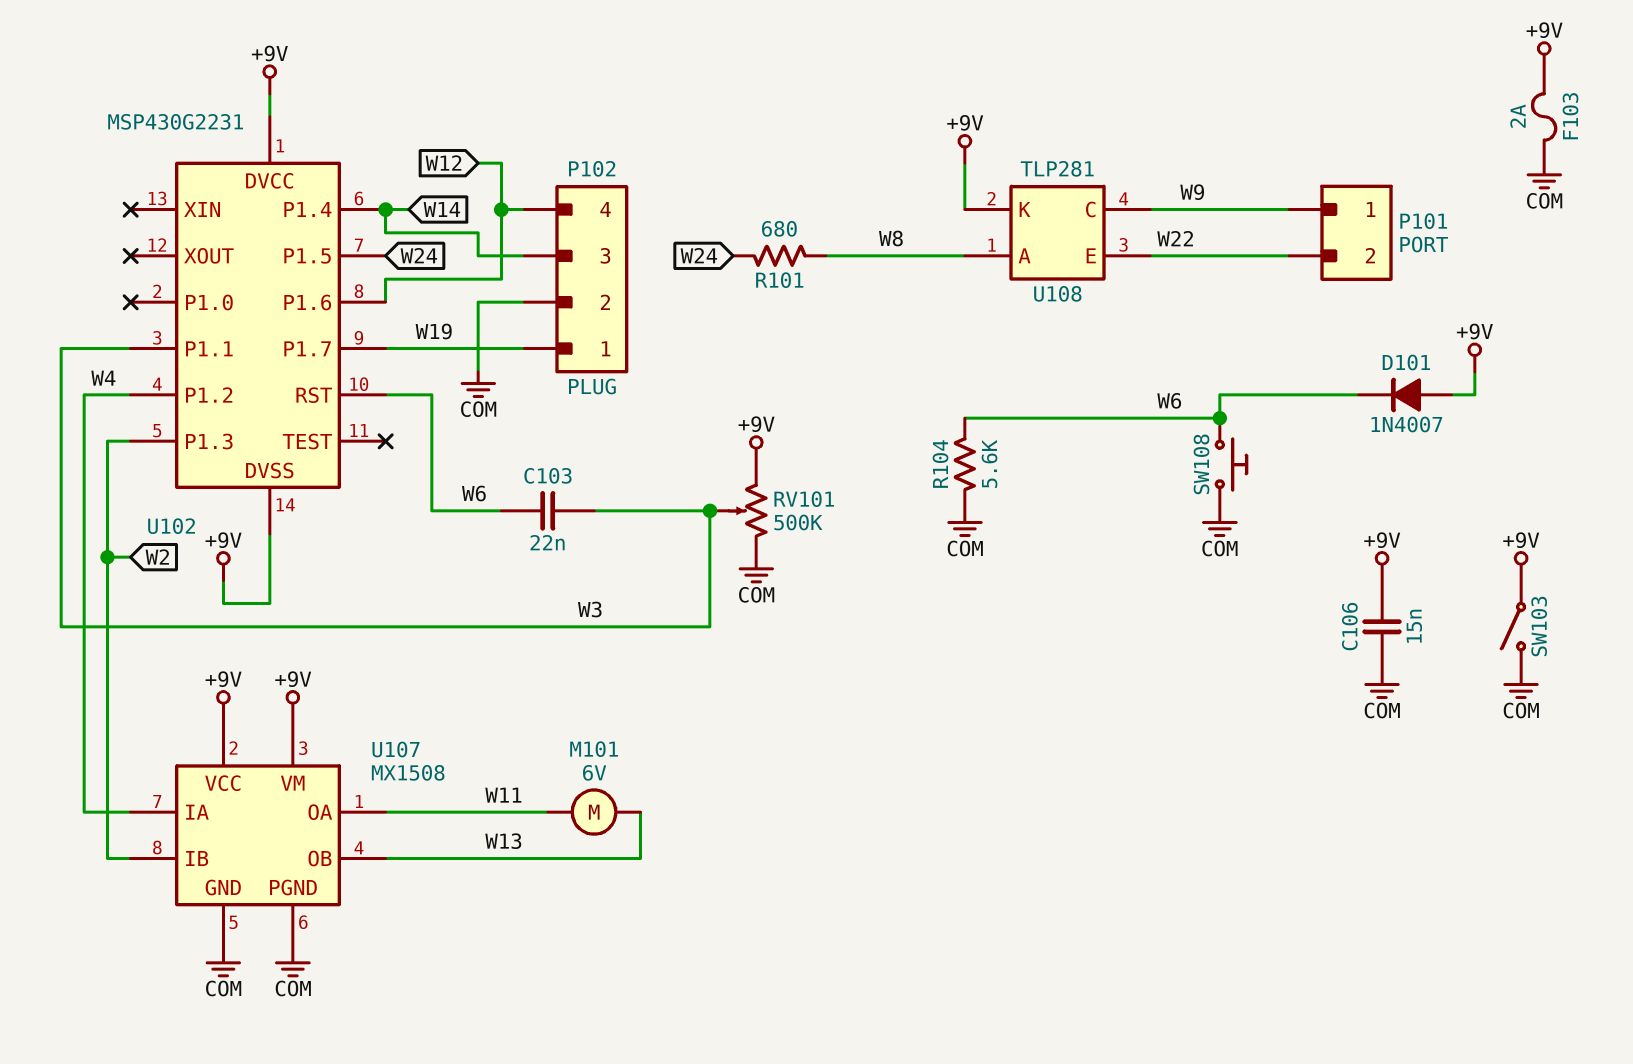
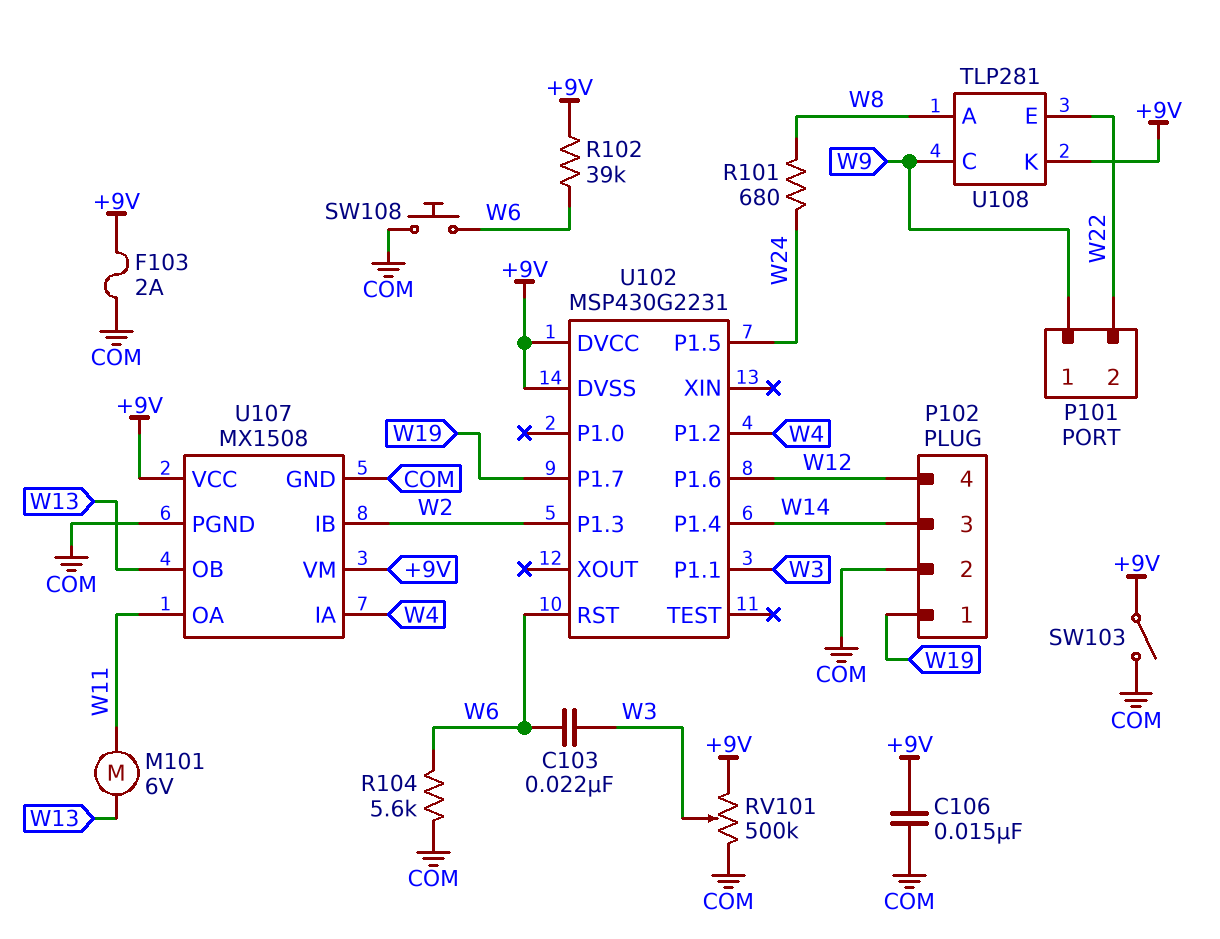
D101: diode 1N4007 (A +9V, K W6) -> none
R102: none -> 39k (+9V, W6)

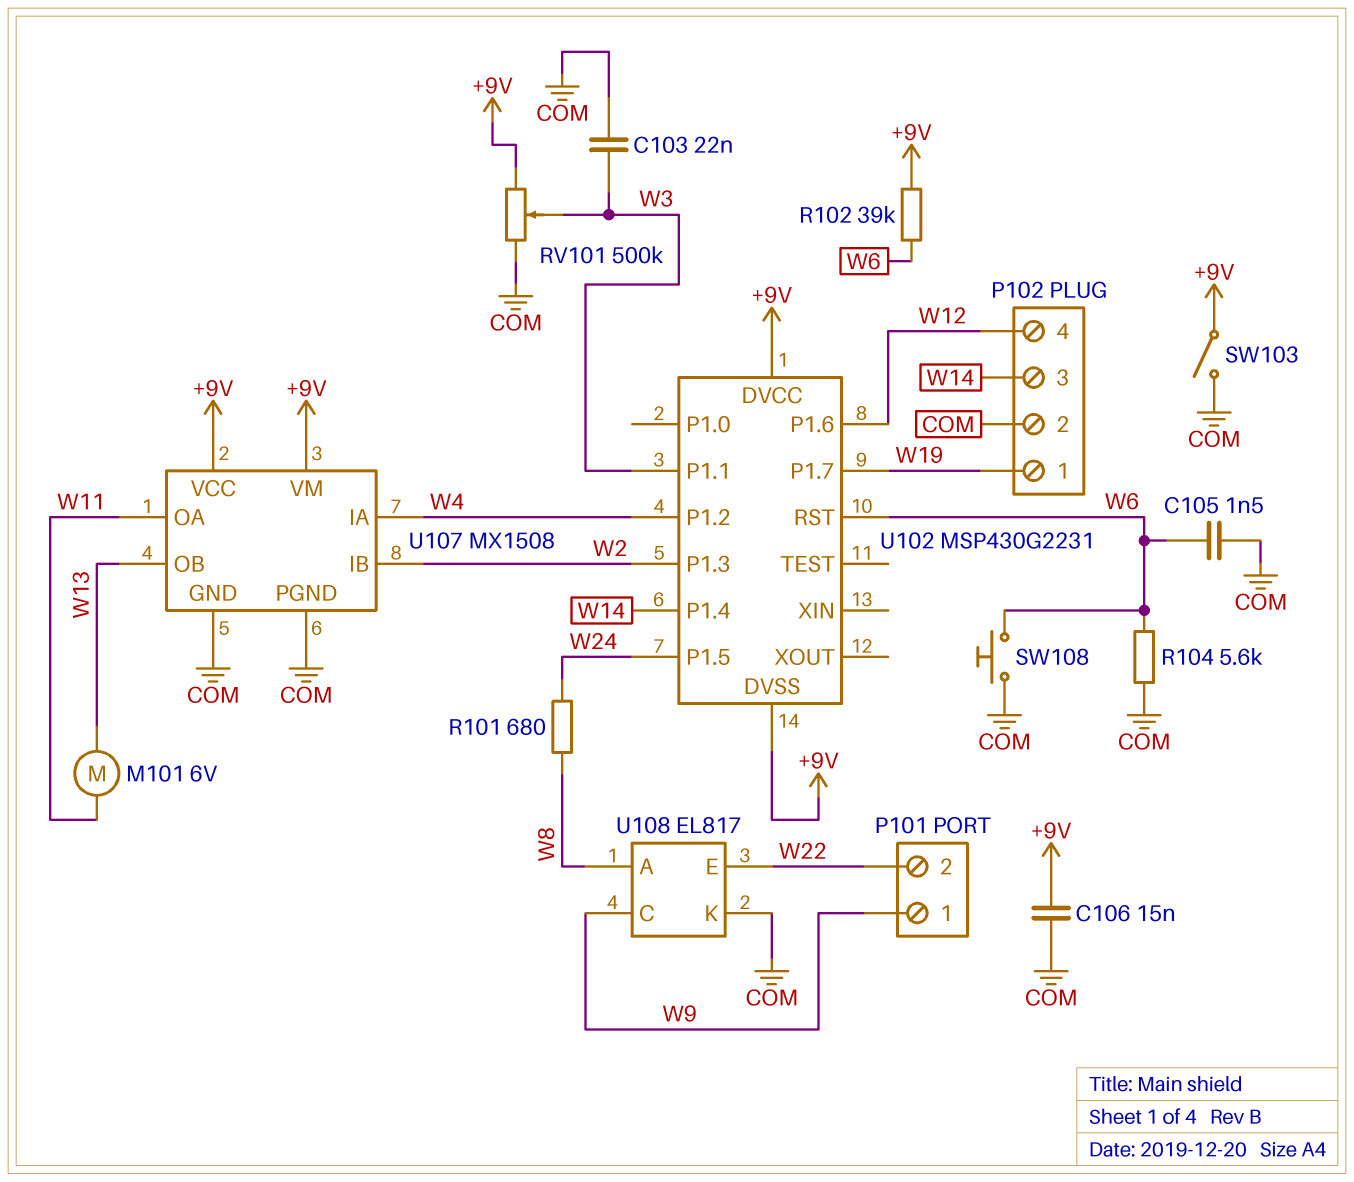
C103: 22nF (W3, W6) -> 22nF (COM, W3)
C105: none -> 1.5nF (COM, W6)
F103: 2A (+9V, COM) -> none
U108: TLP281 -> EL817
U108 pin K: +9V -> COM

